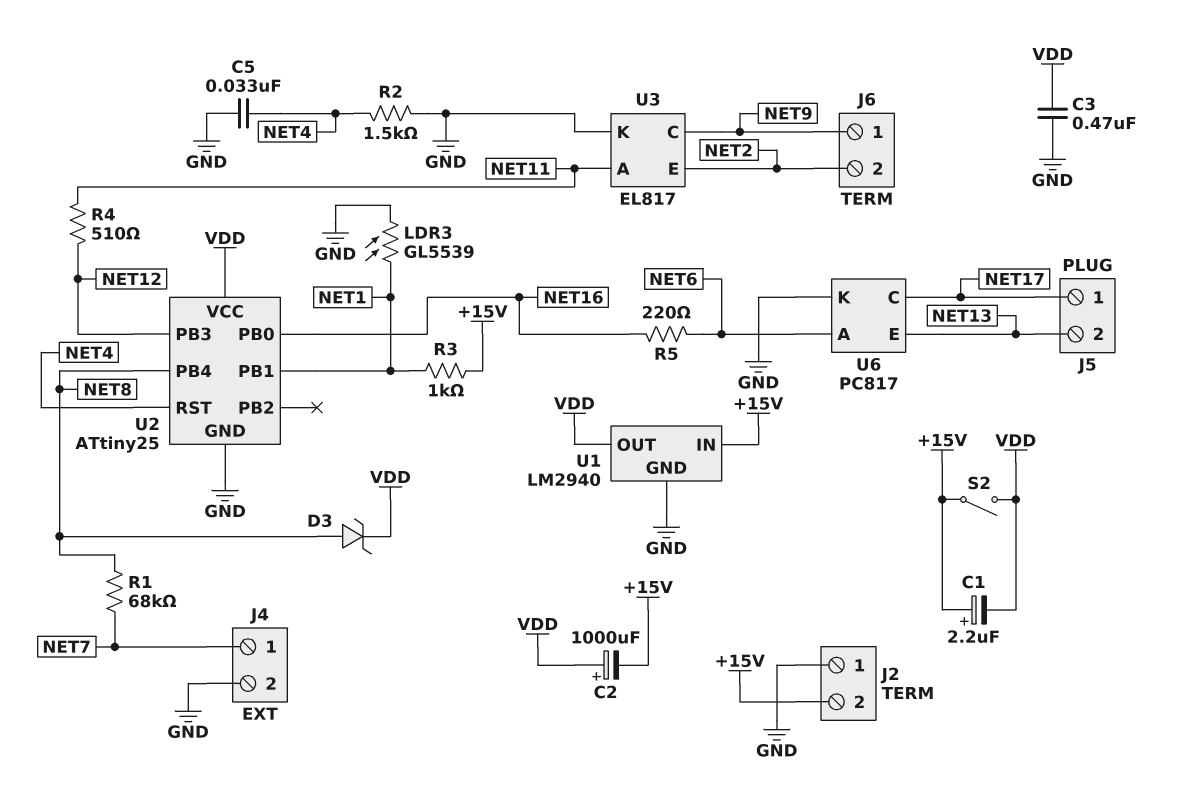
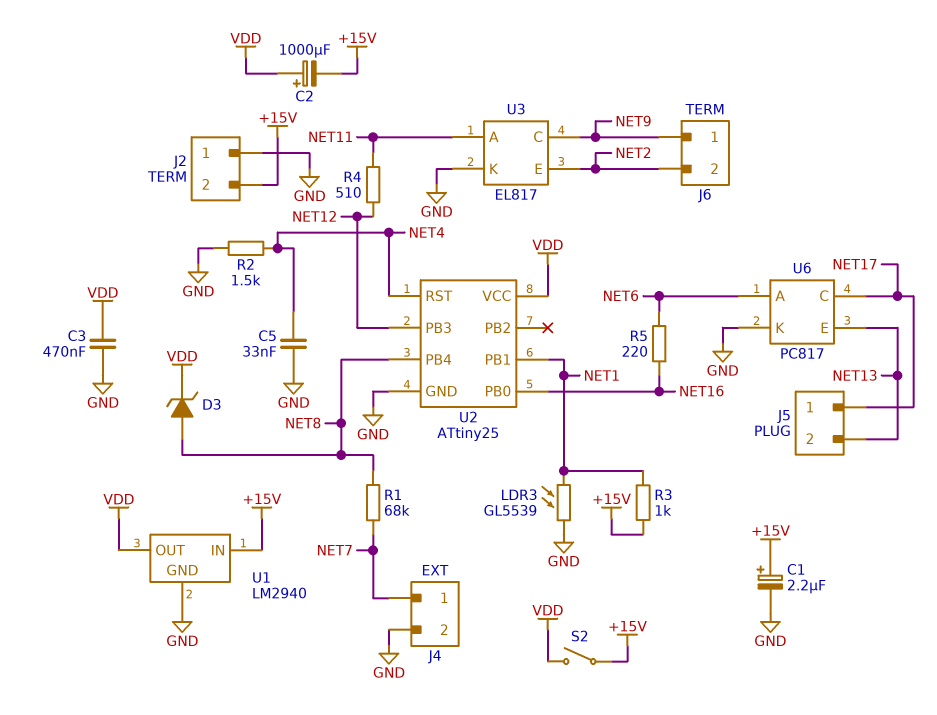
C1: 2.2uF (plus +15V, minus VDD) -> 2.2uF (plus +15V, minus GND)

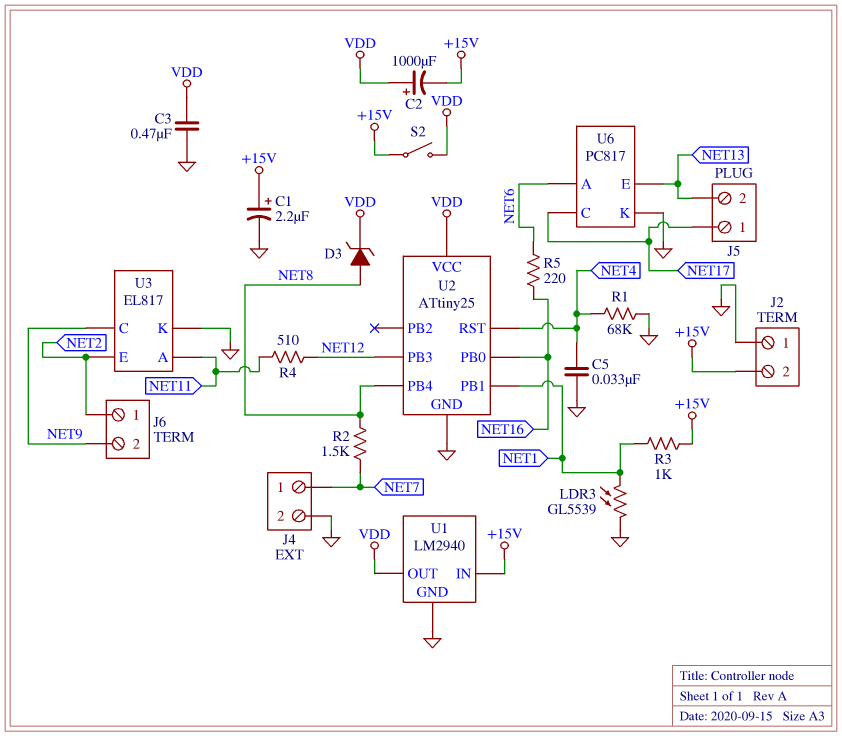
J6 pin 1: NET9 -> NET2
J6 pin 2: NET2 -> NET9
R1: 68k (NET7, NET8) -> 68k (GND, NET4)
R2: 1.5k (GND, NET4) -> 1.5k (NET7, NET8)

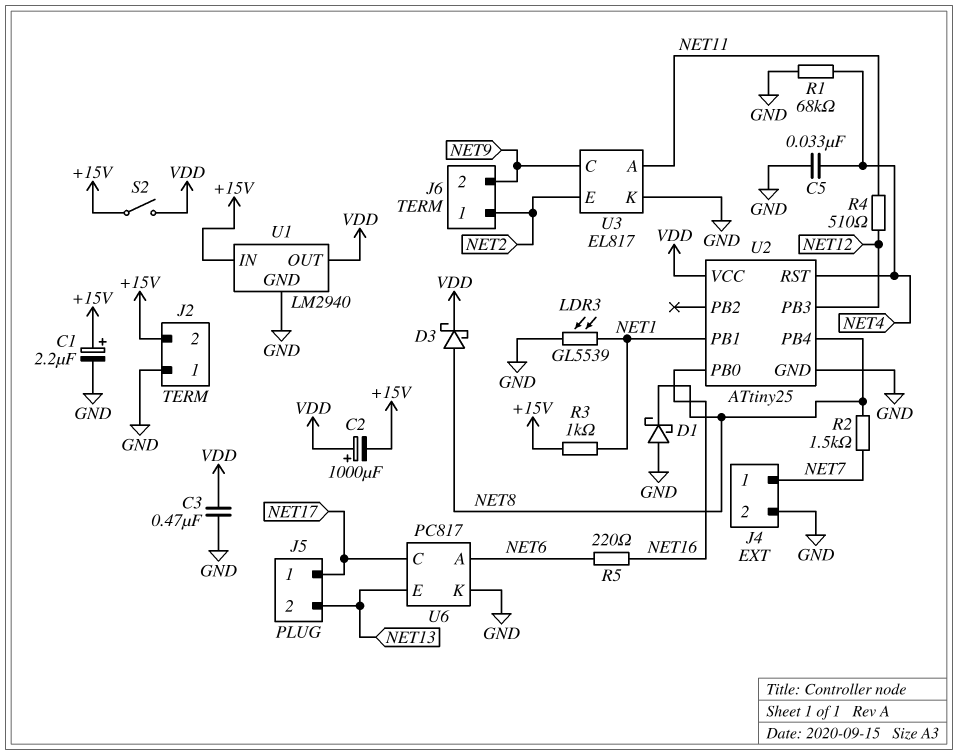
D1: none -> schottky (A GND, K NET8)
D3: zener (A NET8, K VDD) -> schottky (A NET8, K VDD)

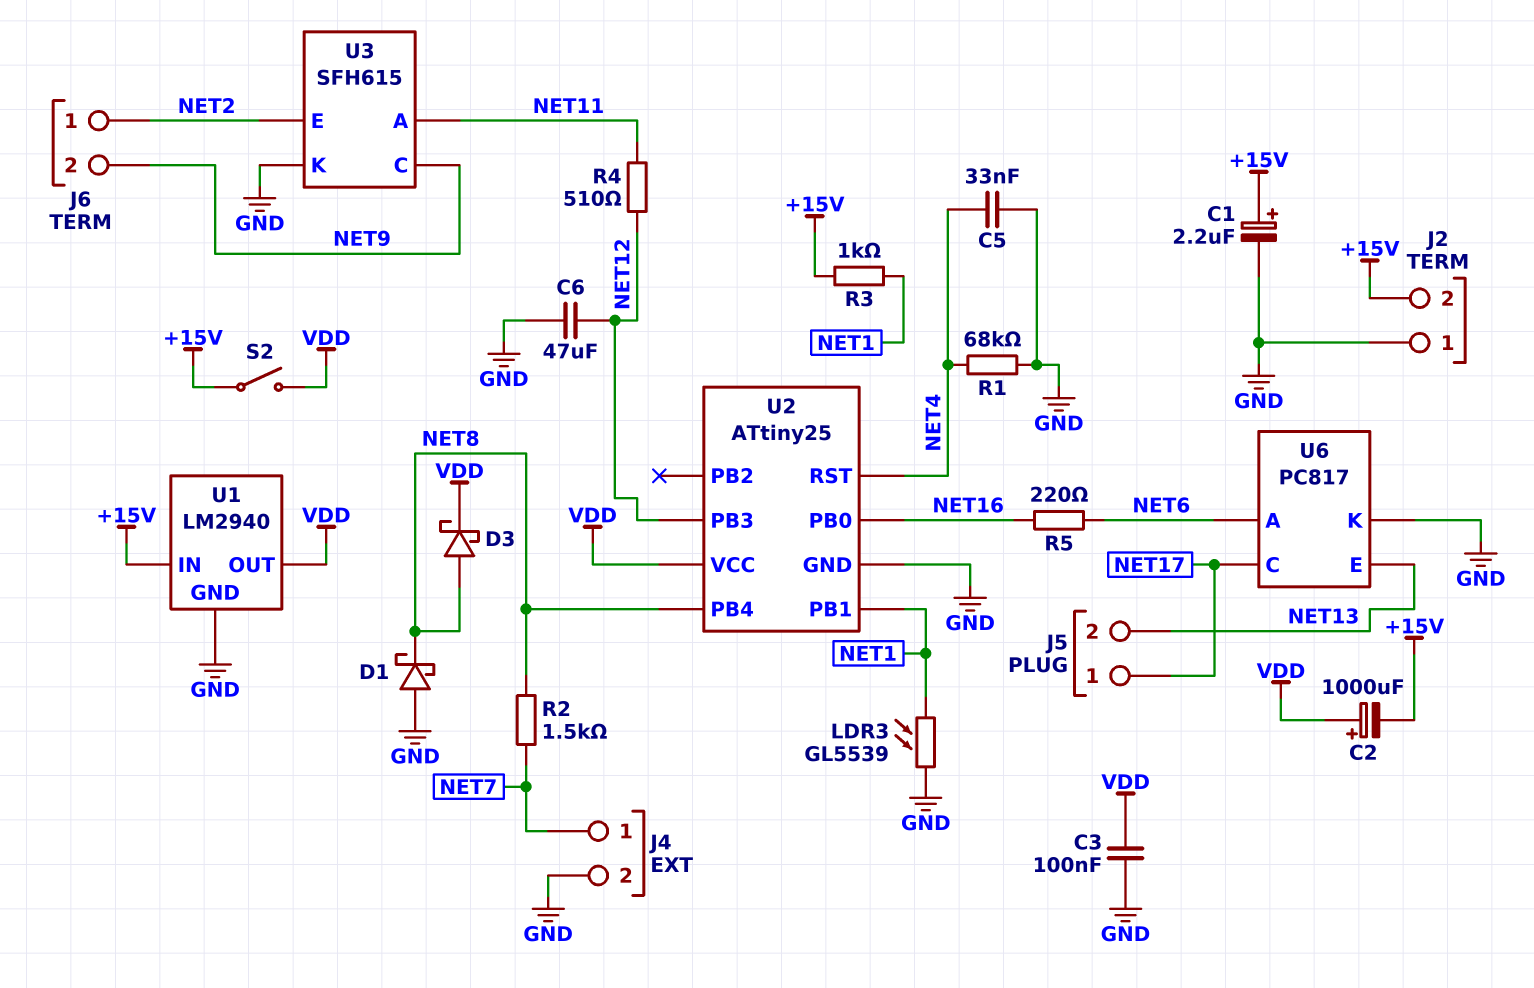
C3: 470nF (GND, VDD) -> 100nF (GND, VDD)
C6: none -> 47uF (GND, NET12)
U3: EL817 -> SFH615

